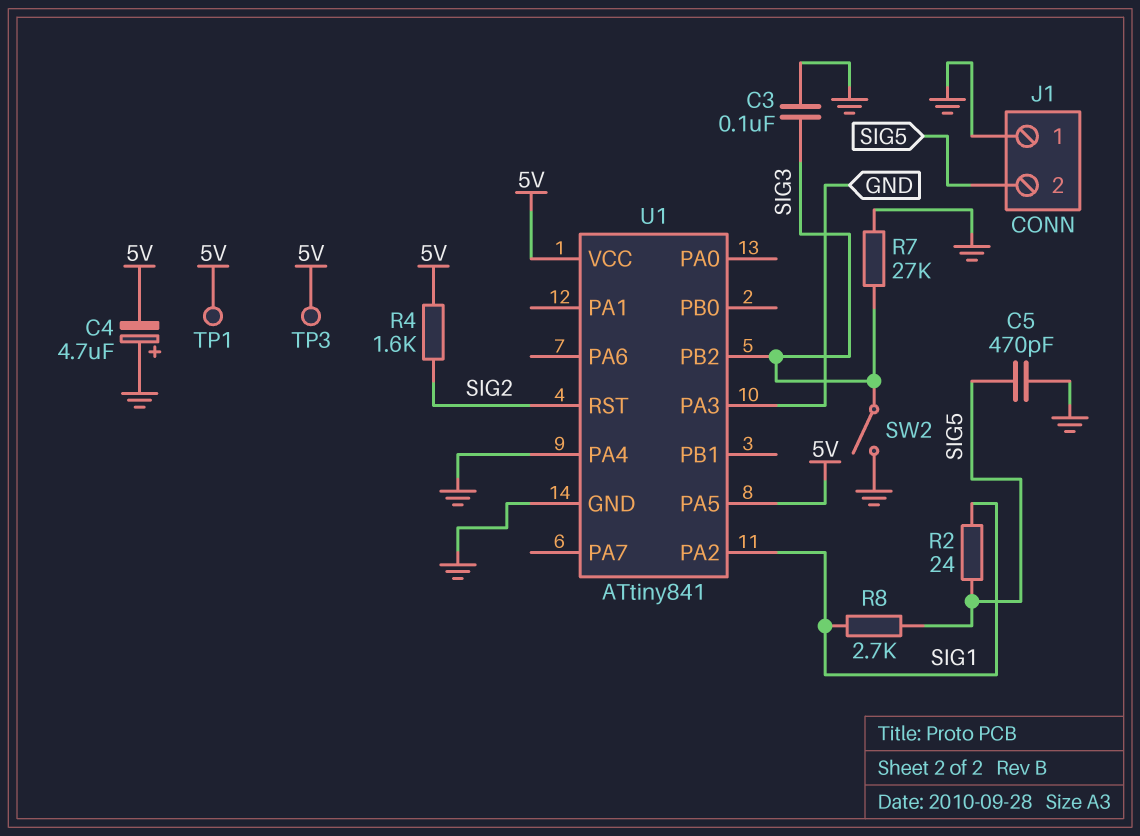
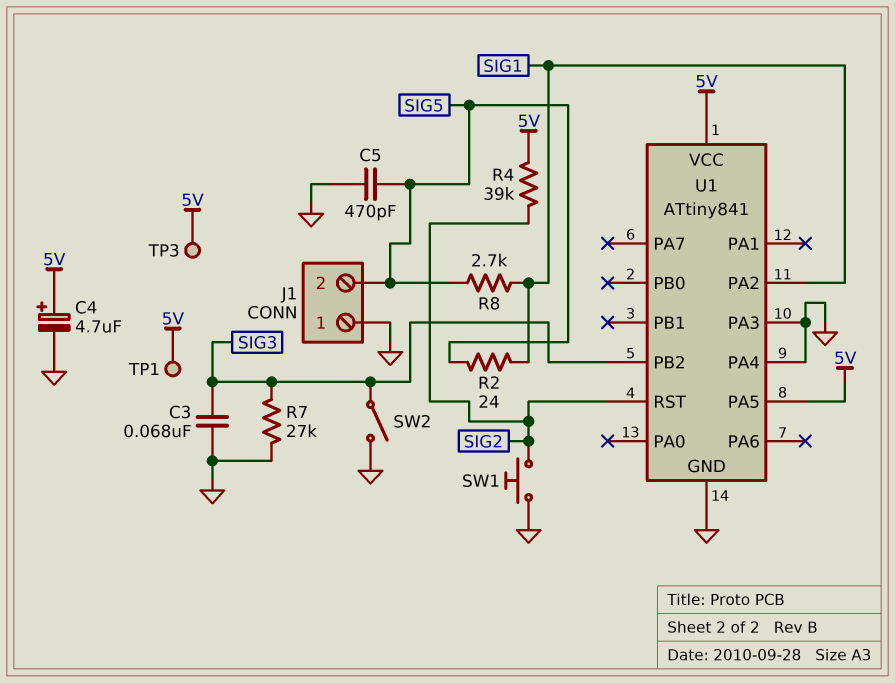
C3: 100nF (GND, SIG3) -> 68nF (GND, SIG3)
C4: 4.7uF (plus GND, minus 5V) -> 4.7uF (plus 5V, minus GND)
R4: 1.6k (5V, SIG2) -> 39k (5V, SIG2)
SW1: none -> button (GND, SIG2)

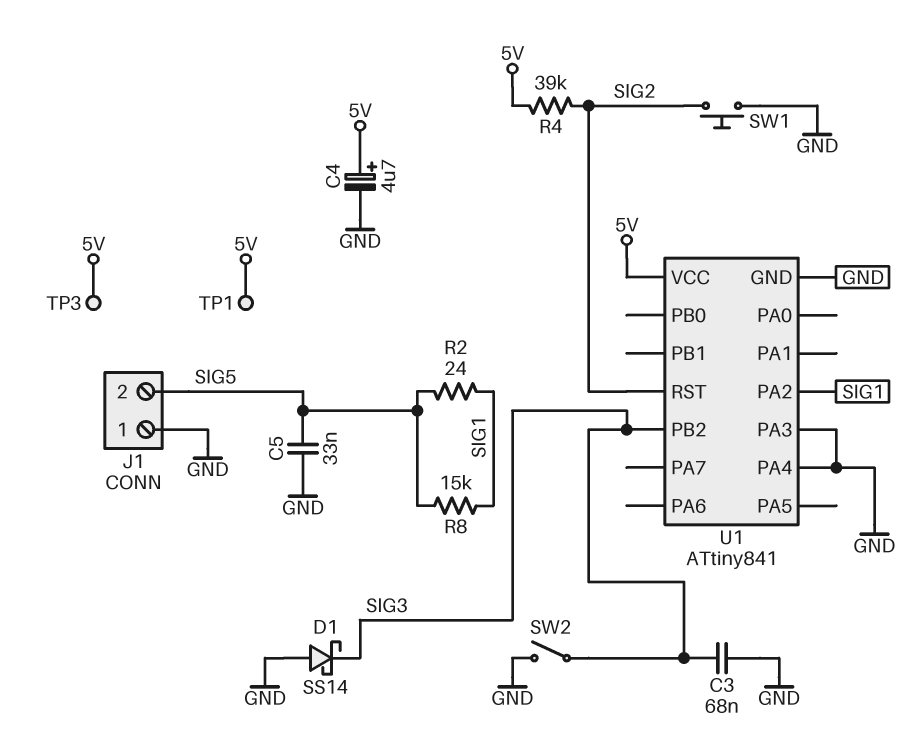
C5: 470pF (GND, SIG5) -> 33nF (GND, SIG5)
D1: none -> schottky SS14 (A GND, K SIG3)
R7: 27k (GND, SIG3) -> none
R8: 2.7k (SIG1, SIG5) -> 15k (SIG1, SIG5)
U1 pin PA5: 5V -> none

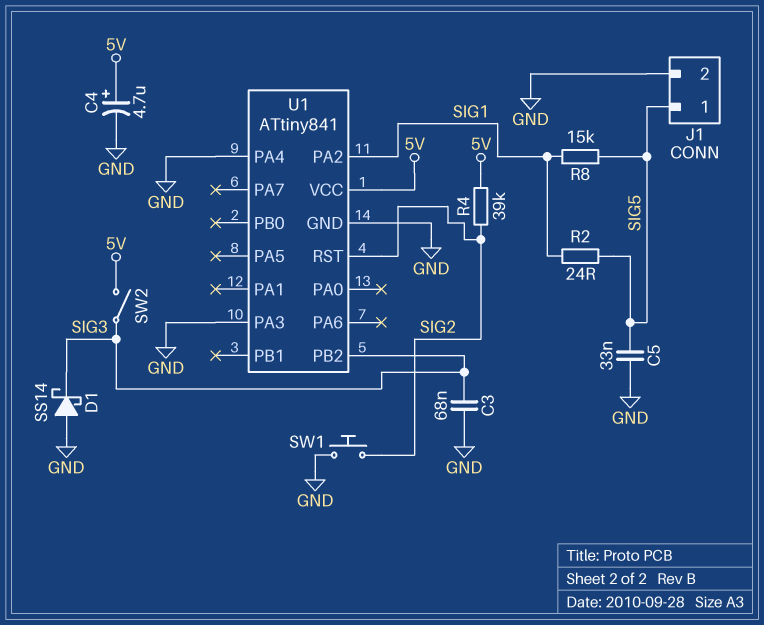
J1 pin 1: GND -> SIG5
J1 pin 2: SIG5 -> GND
SW2: switch (GND, SIG3) -> switch (5V, SIG3)
TP1: test point (5V) -> none
TP3: test point (5V) -> none

